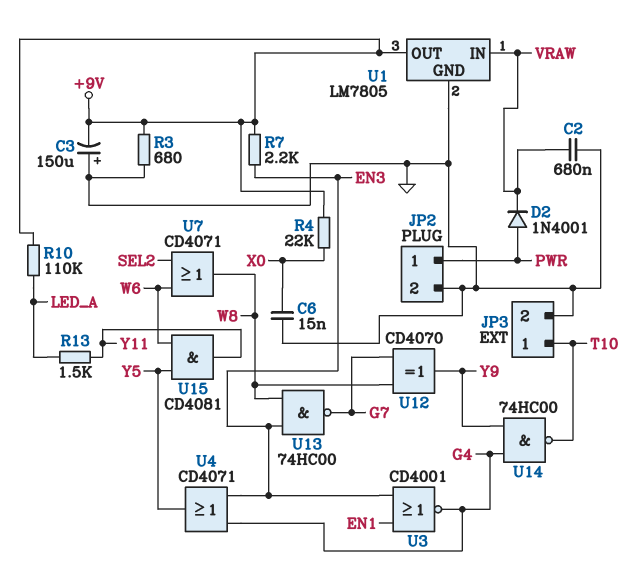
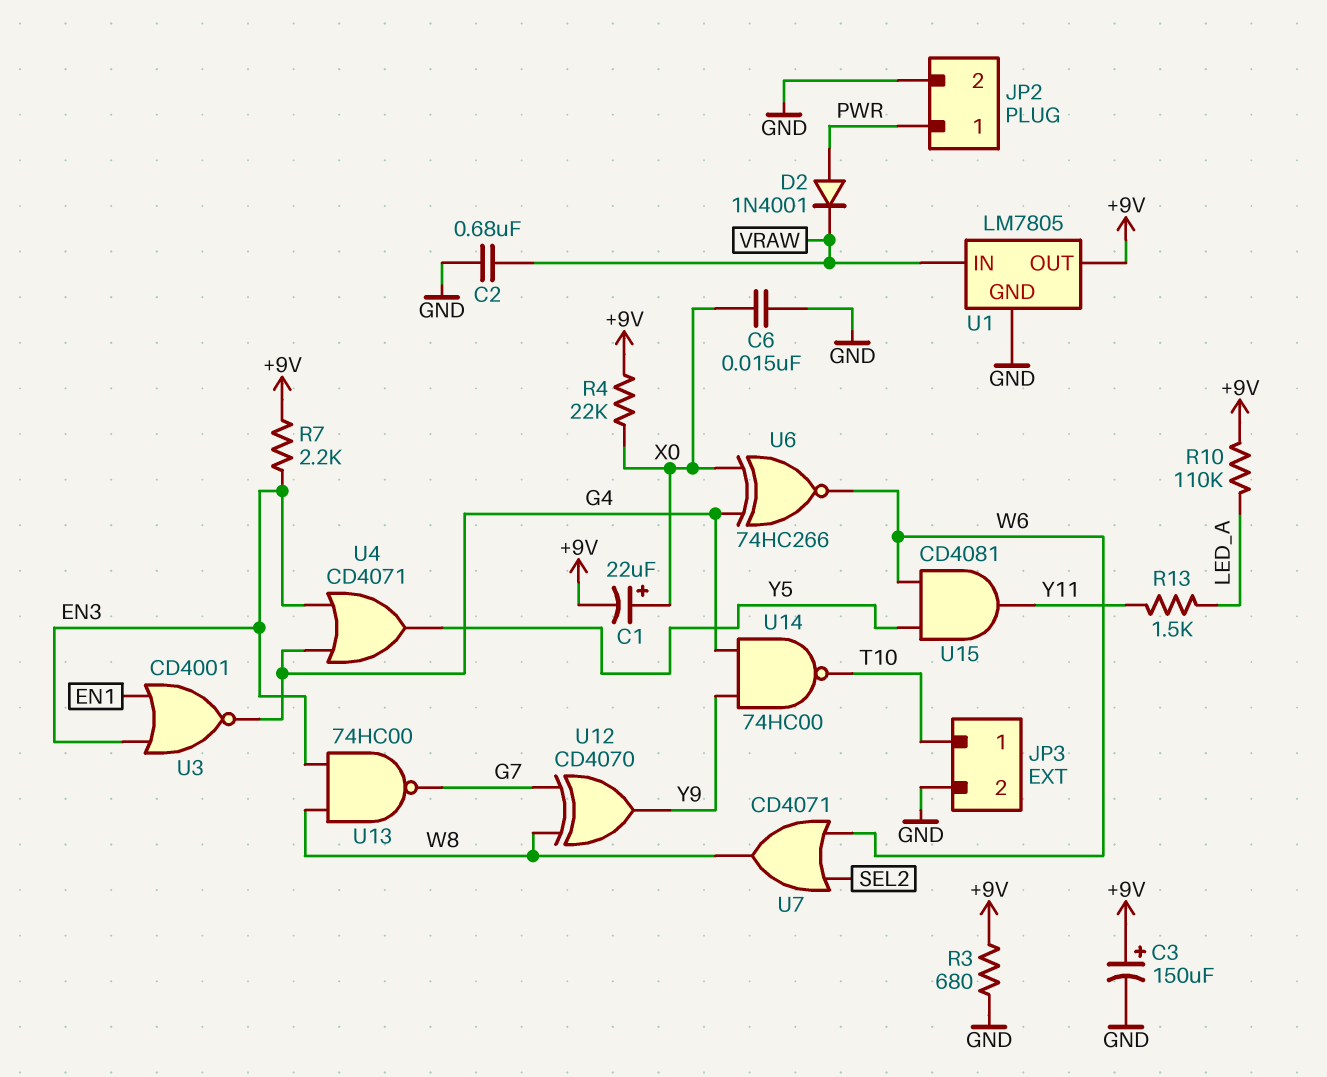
C1: none -> 22uF (plus X0, minus +9V)
C3: 150uF (plus GND, minus +9V) -> 150uF (plus +9V, minus GND)
U6: none -> XNOR 74HC266 (in G4, in X0, out W6)

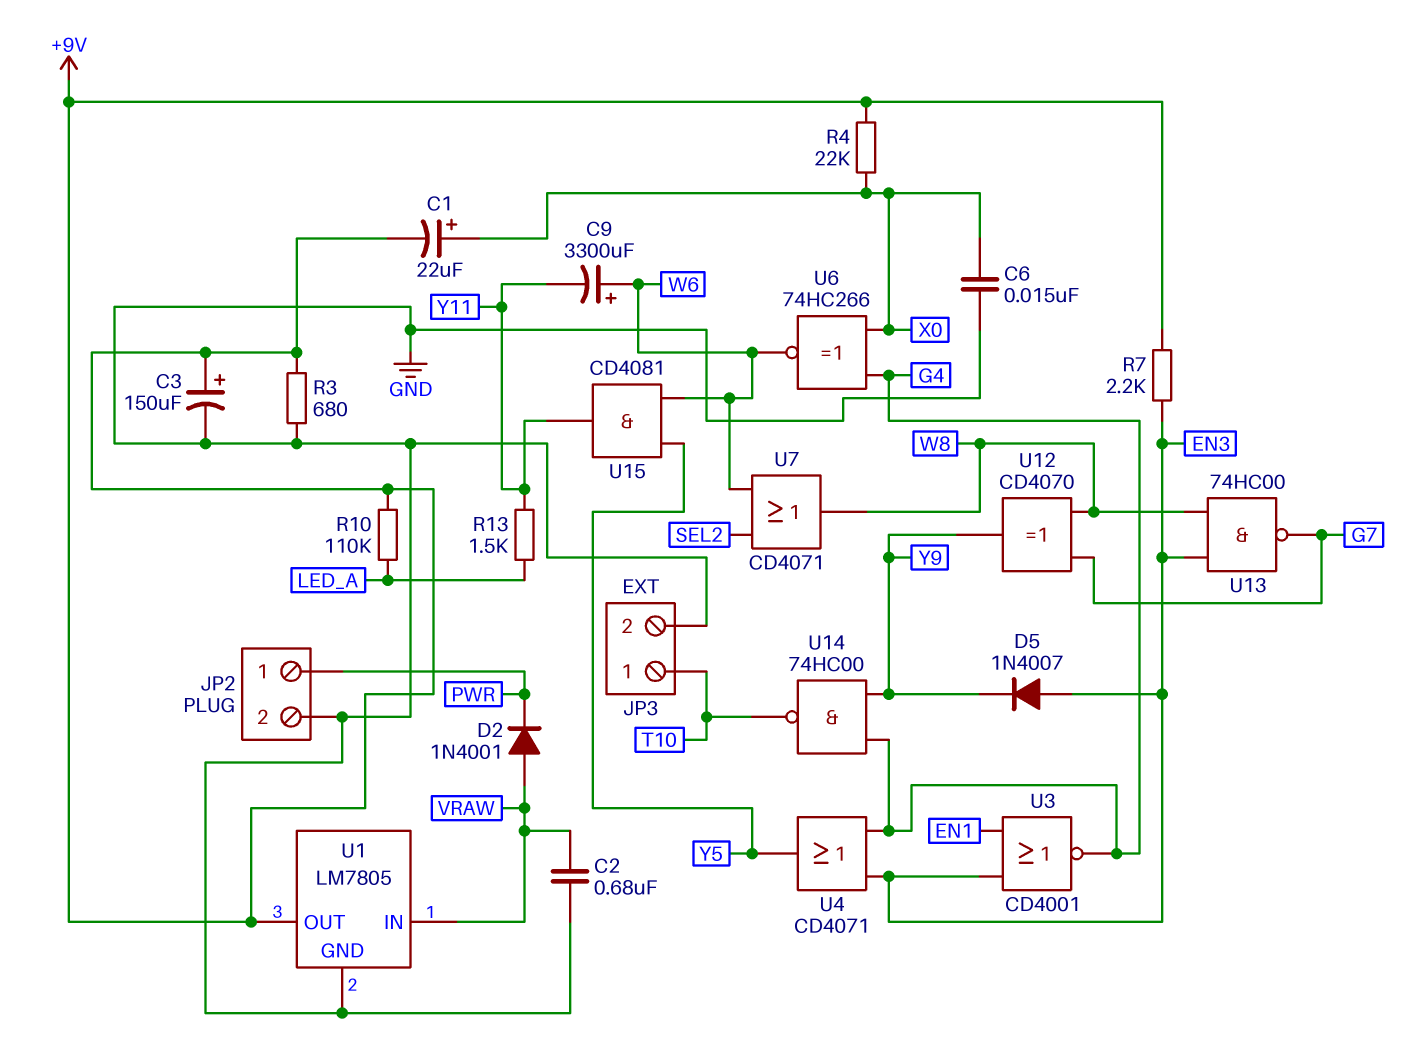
C9: none -> 3300uF (plus W6, minus Y11)
D2: diode 1N4001 (A PWR, K VRAW) -> diode 1N4001 (A VRAW, K PWR)
D5: none -> diode 1N4007 (A EN3, K Y9)

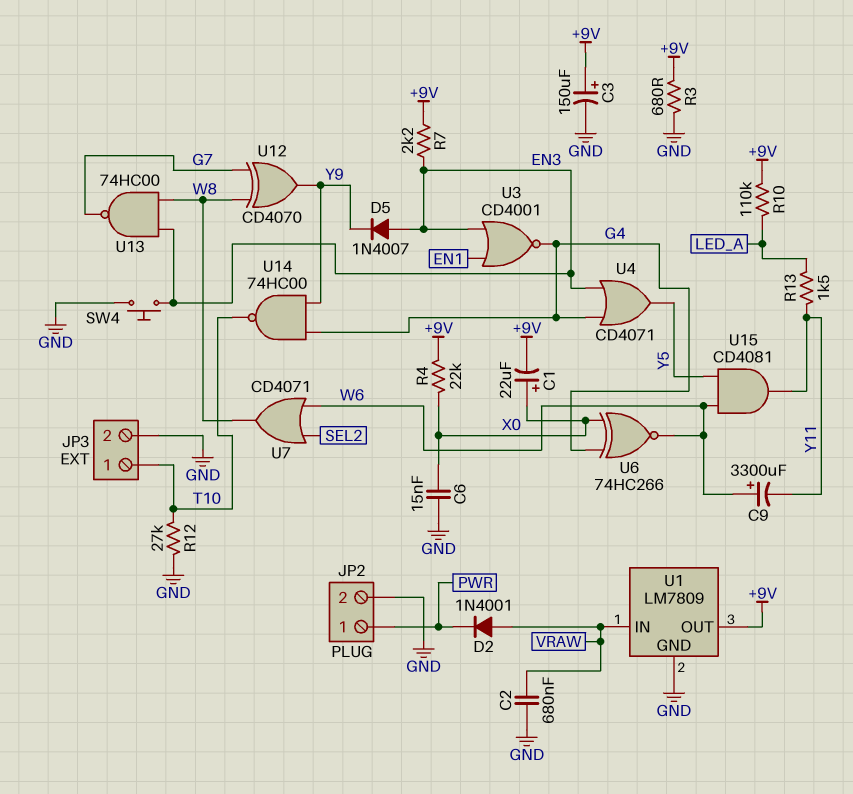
R12: none -> 27k (GND, T10)
SW4: none -> button (EN3, GND)
U1: LM7805 -> LM7809

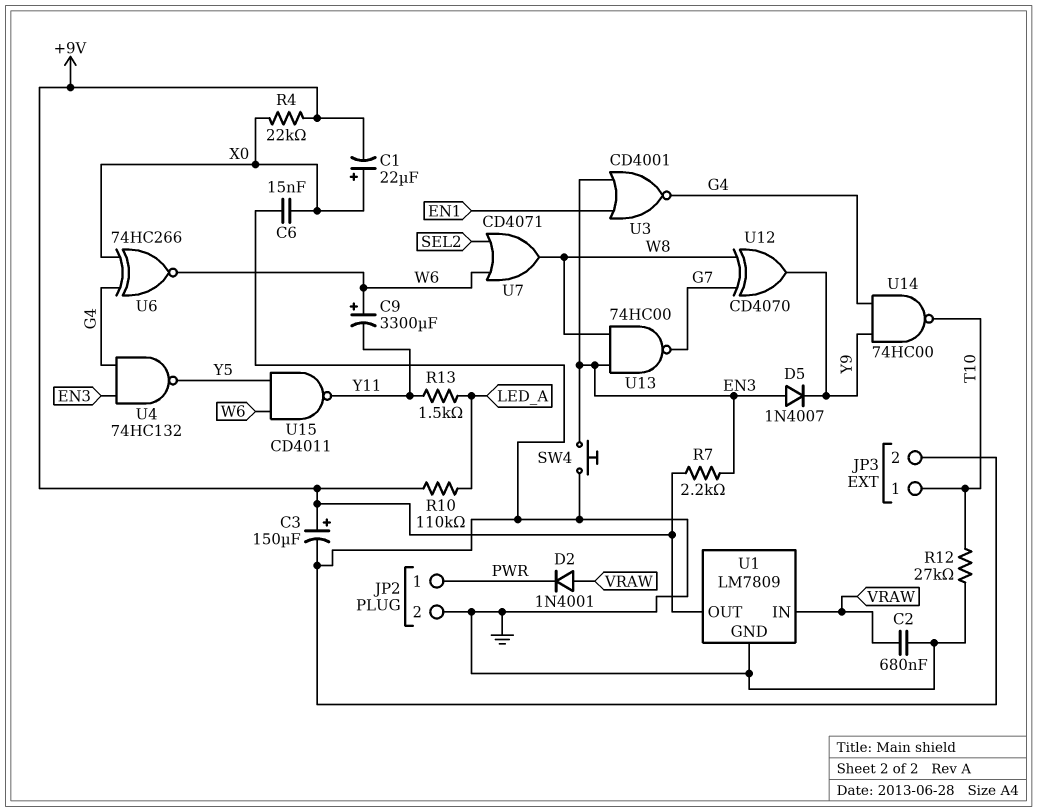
R3: 680 (+9V, GND) -> none
U4: OR CD4071 (in EN3, in G4, out Y5) -> NAND 74HC132 (in EN3, in G4, out Y5)
U15: AND CD4081 (in W6, in Y5, out Y11) -> NAND CD4011 (in W6, in Y5, out Y11)

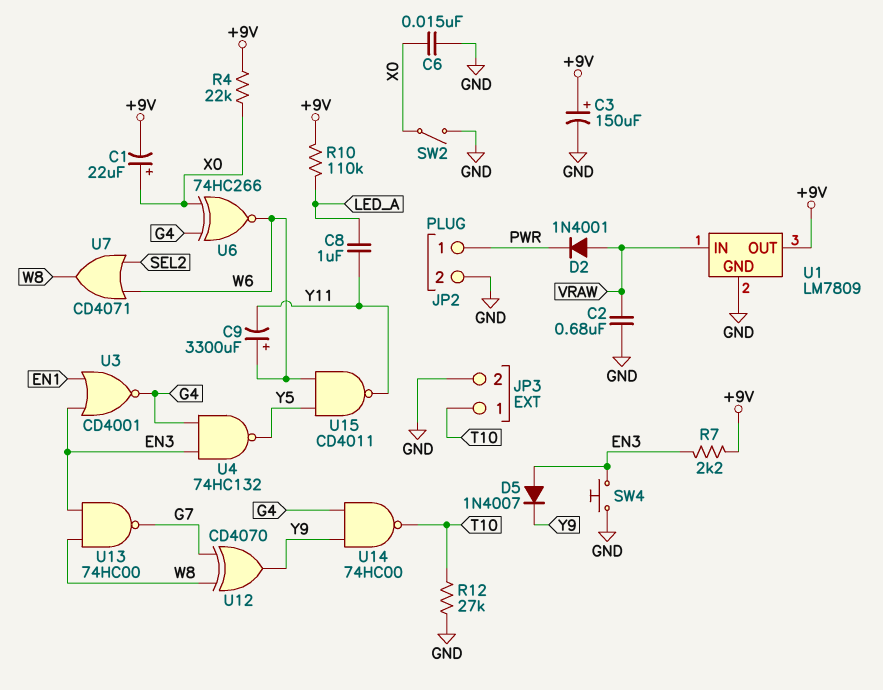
C8: none -> 1uF (LED_A, Y11)
R13: 1.5k (LED_A, Y11) -> none
SW2: none -> switch (GND, X0)

